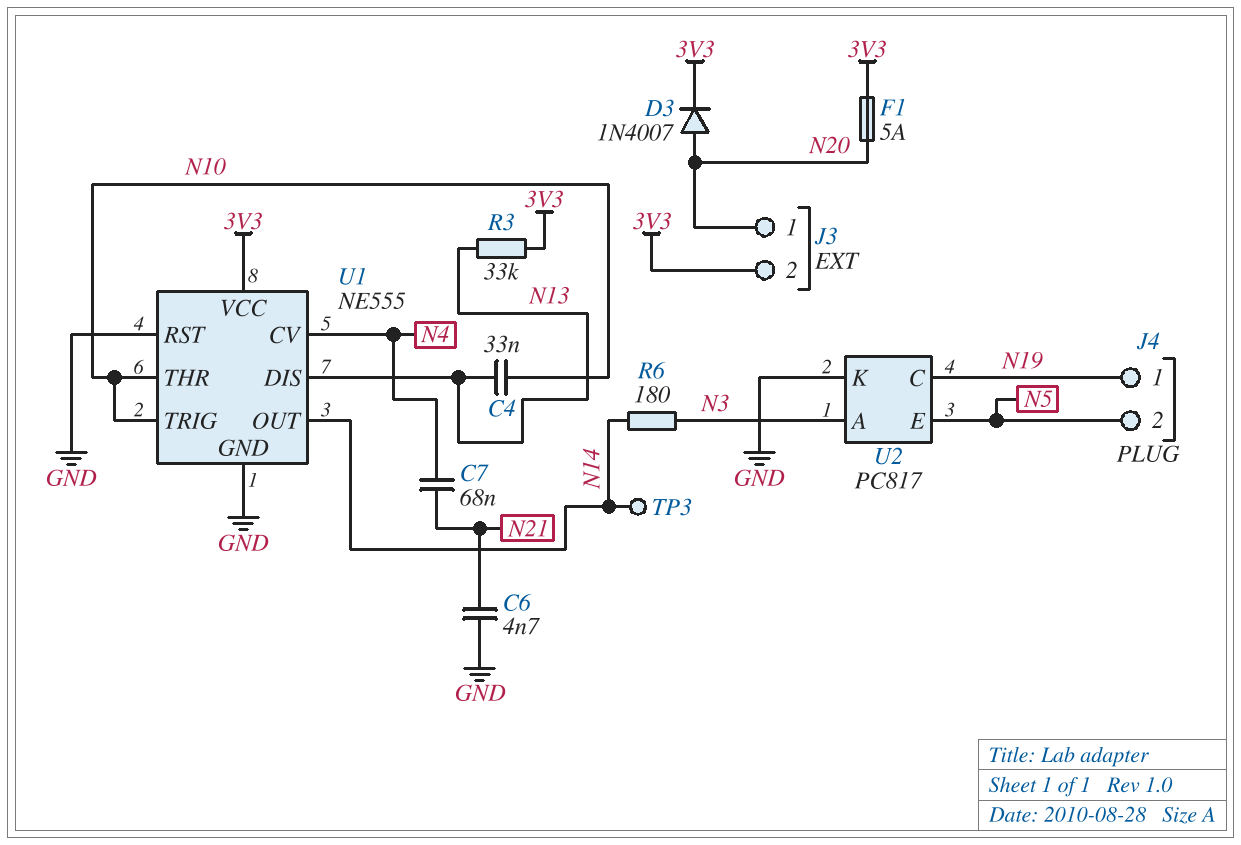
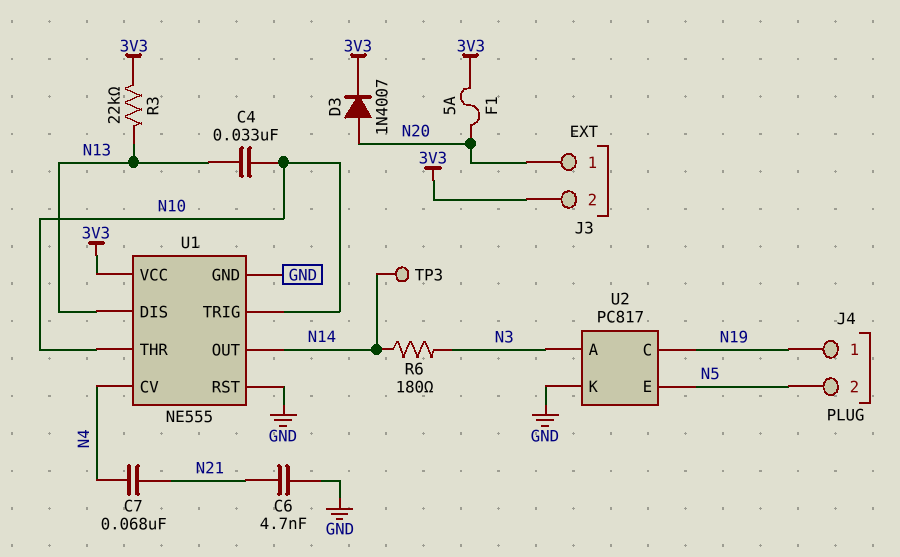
R3: 33k (3V3, N13) -> 22k (3V3, N13)

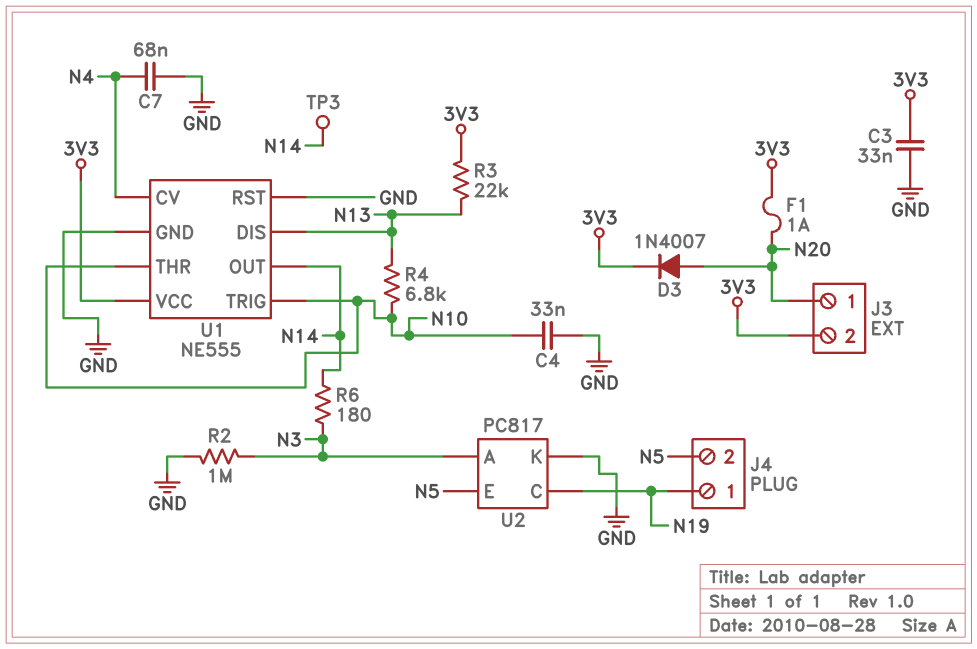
C3: none -> 33nF (3V3, GND)
C4: 33nF (N10, N13) -> 33nF (GND, N10)
C6: 4.7nF (GND, N21) -> none
C7: 68nF (N4, N21) -> 68nF (GND, N4)
F1: 5A (3V3, N20) -> 1A (3V3, N20)
R2: none -> 1M (GND, N3)
R4: none -> 6.8k (N10, N13)

